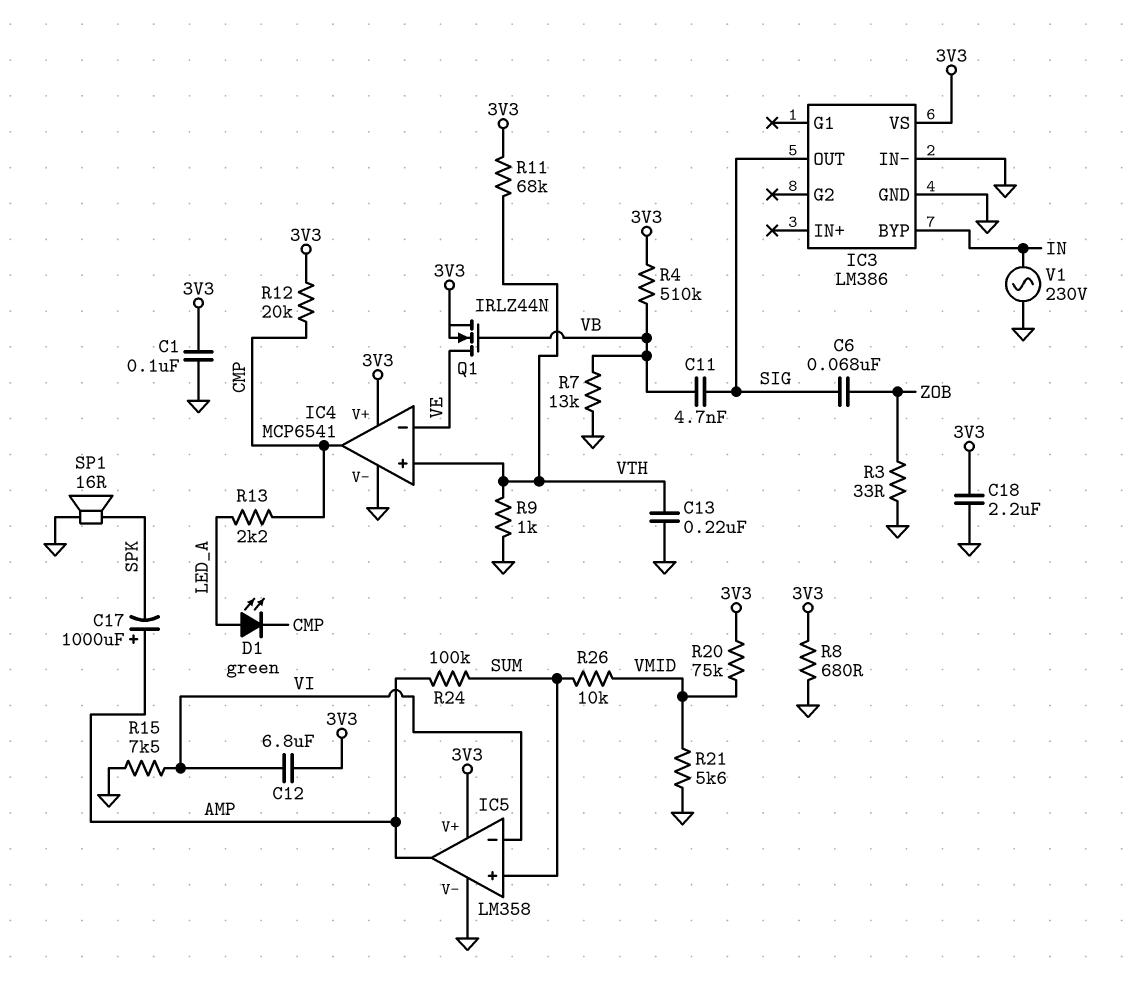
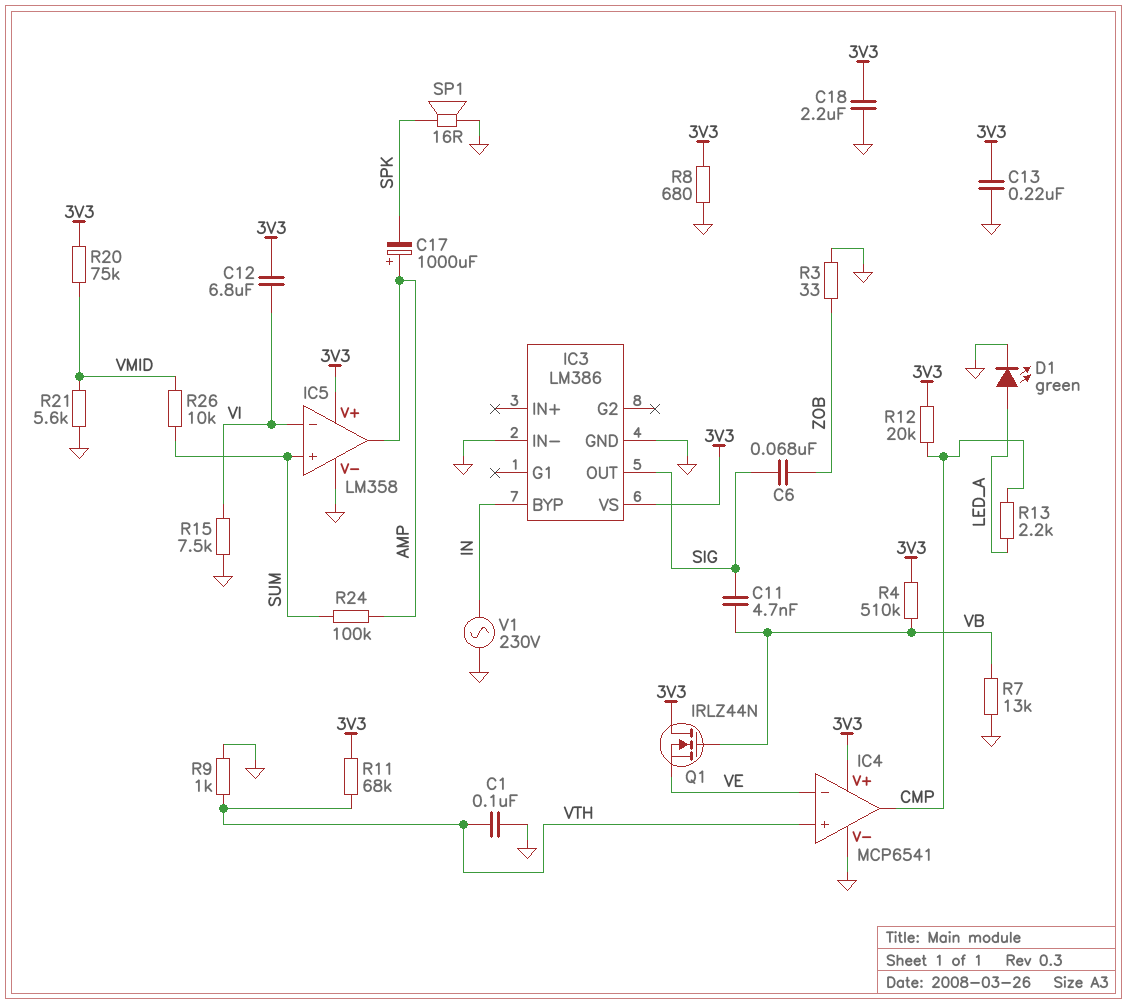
C1: 100nF (3V3, GND) -> 100nF (GND, VTH)
C13: 220nF (GND, VTH) -> 220nF (3V3, GND)
D1: LED green (A LED_A, K CMP) -> LED green (A LED_A, K GND)
Q1: NMOS IRLZ44N (G VB, D VE, S 3V3) -> NMOS IRLZ44N (G VB, D 3V3, S VE)

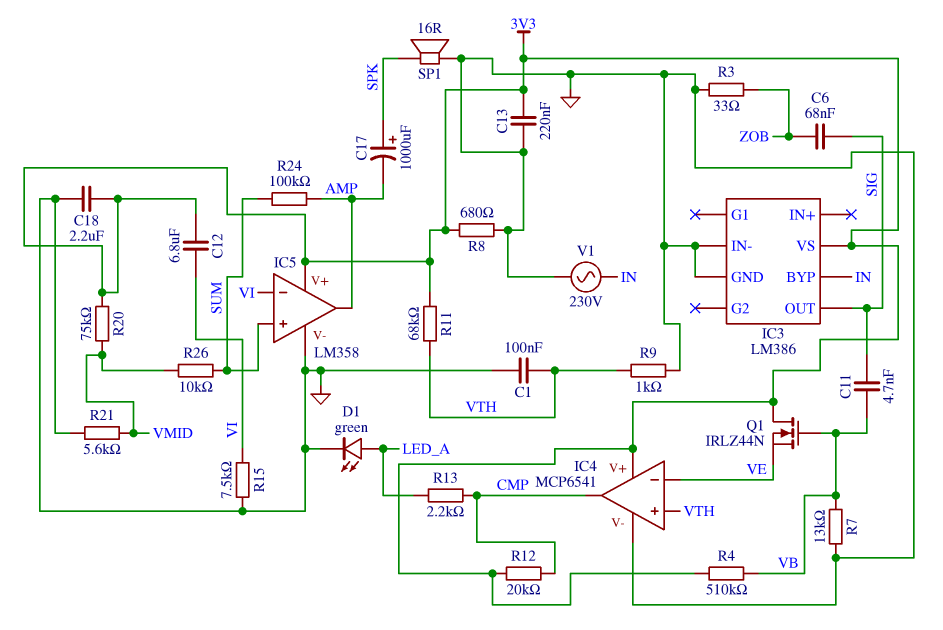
C17: 1000uF (plus AMP, minus SPK) -> 1000uF (plus SPK, minus AMP)

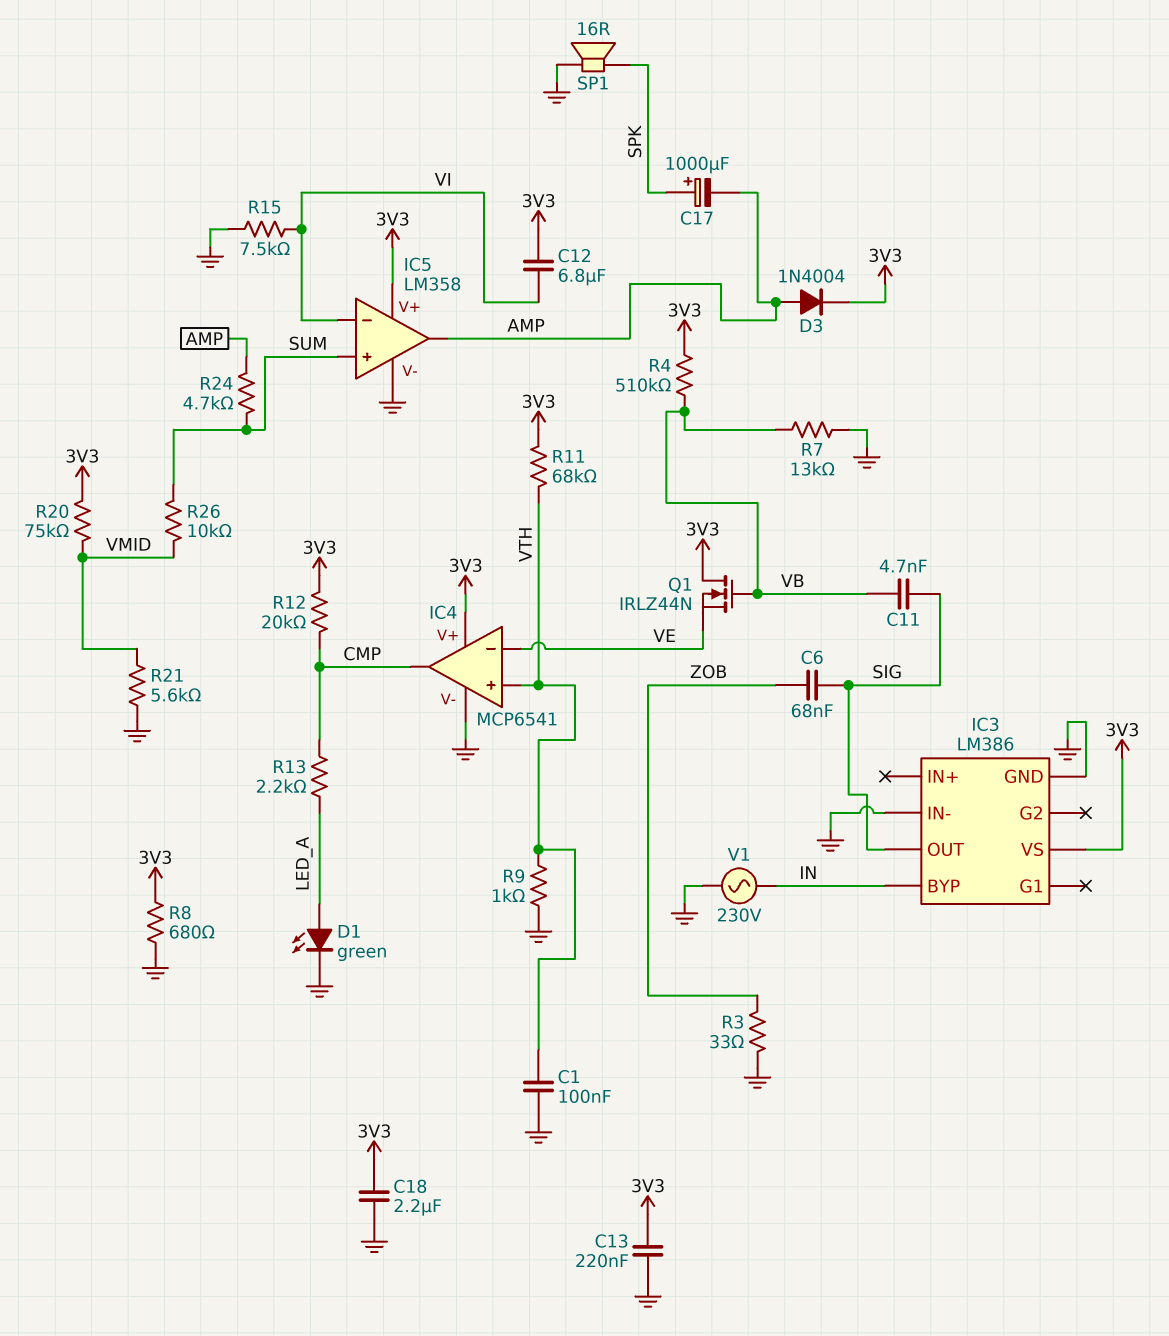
D3: none -> diode 1N4004 (A AMP, K 3V3)
R24: 100k (AMP, SUM) -> 4.7k (AMP, SUM)

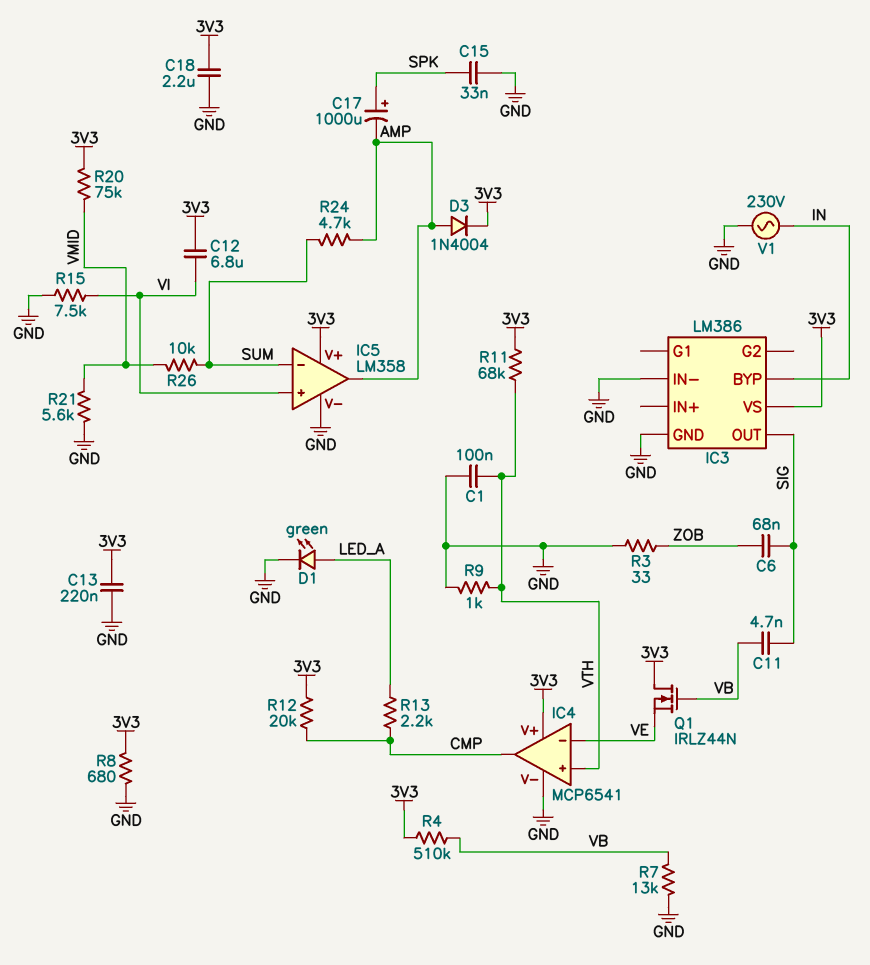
C15: none -> 33nF (GND, SPK)
IC5 pin in+: SUM -> VI
IC5 pin in-: VI -> SUM
SP1: speaker 16R (GND, SPK) -> none

